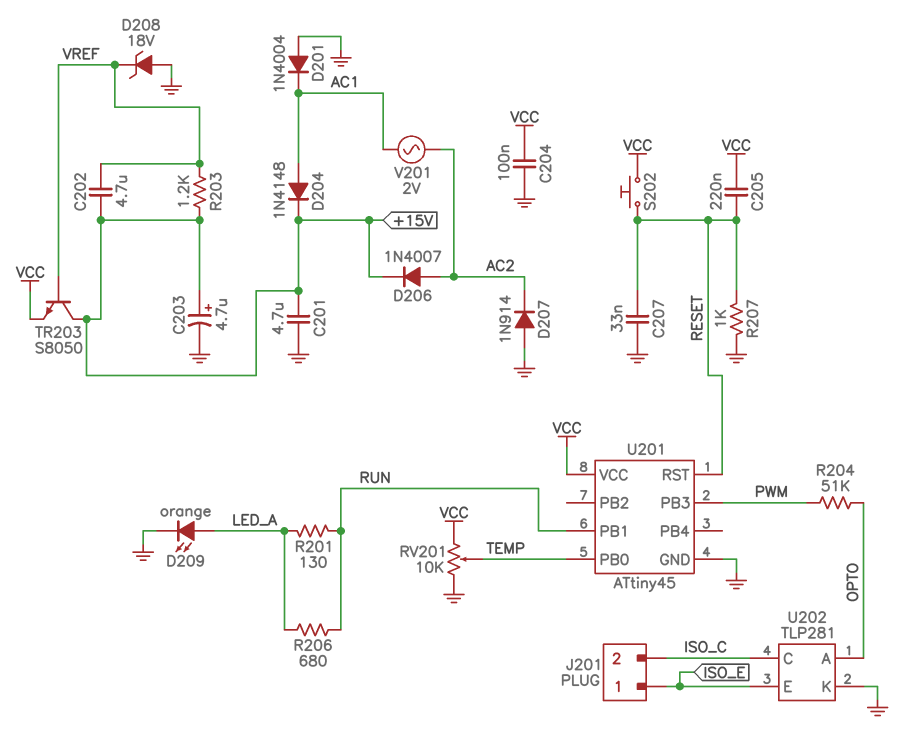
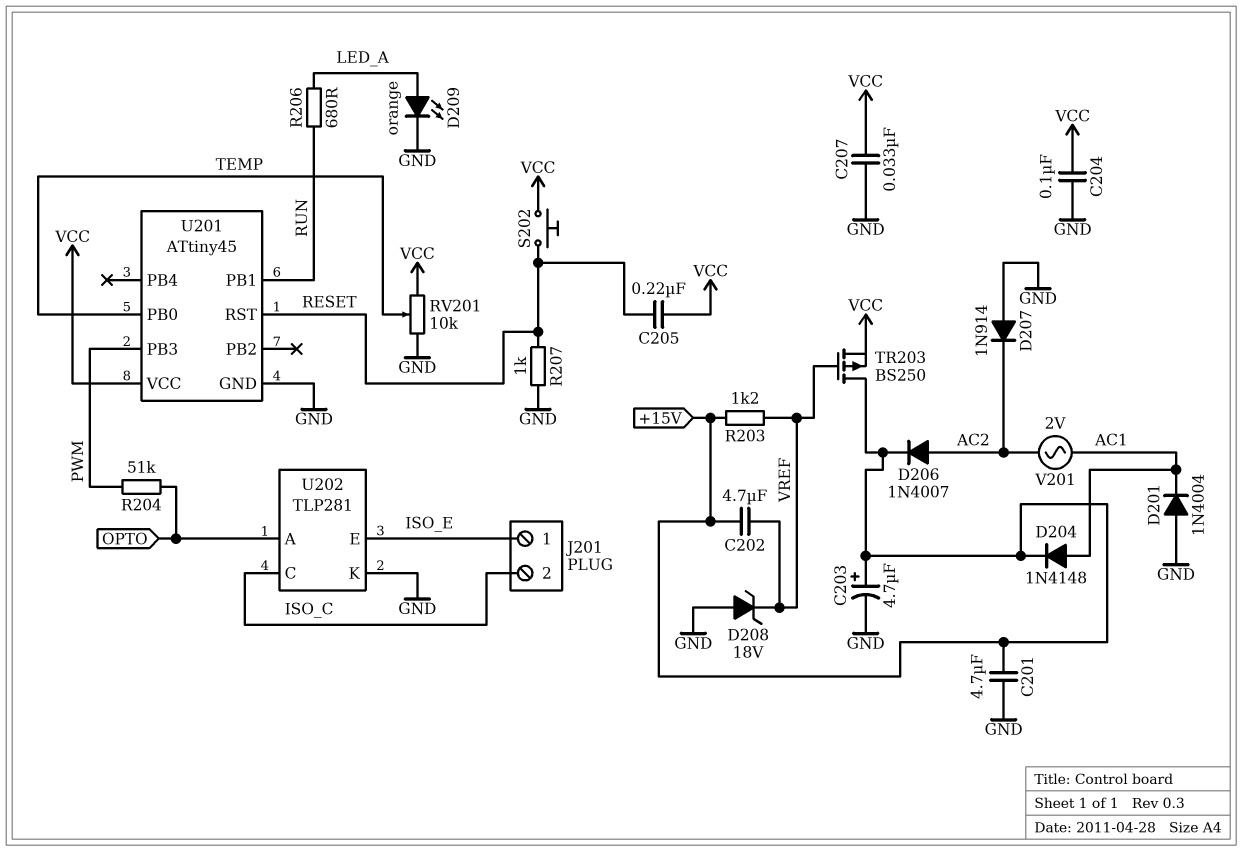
C207: 33nF (GND, RESET) -> 33nF (GND, VCC)
R201: 130 (LED_A, RUN) -> none
TR203: NPN S8050 (B VREF, C +15V, E VCC) -> PMOS BS250 (G VREF, D +15V, S VCC)

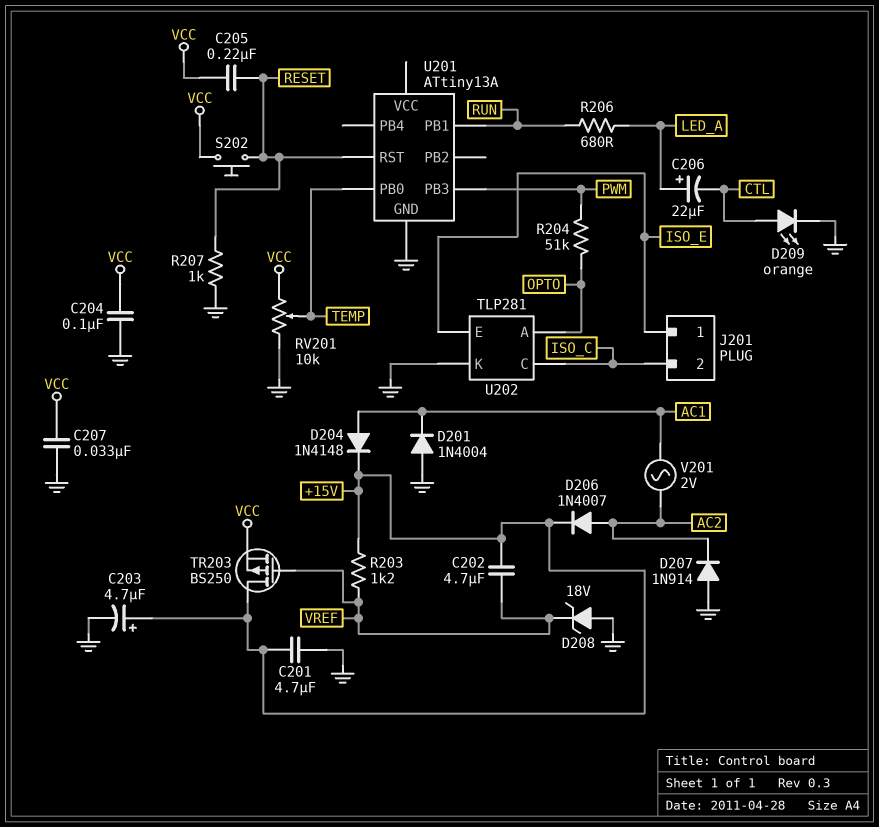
C206: none -> 22uF (plus LED_A, minus CTL)
D209: LED orange (A LED_A, K GND) -> LED orange (A CTL, K GND)
U201: ATtiny45 -> ATtiny13A
U201 pin VCC: VCC -> none

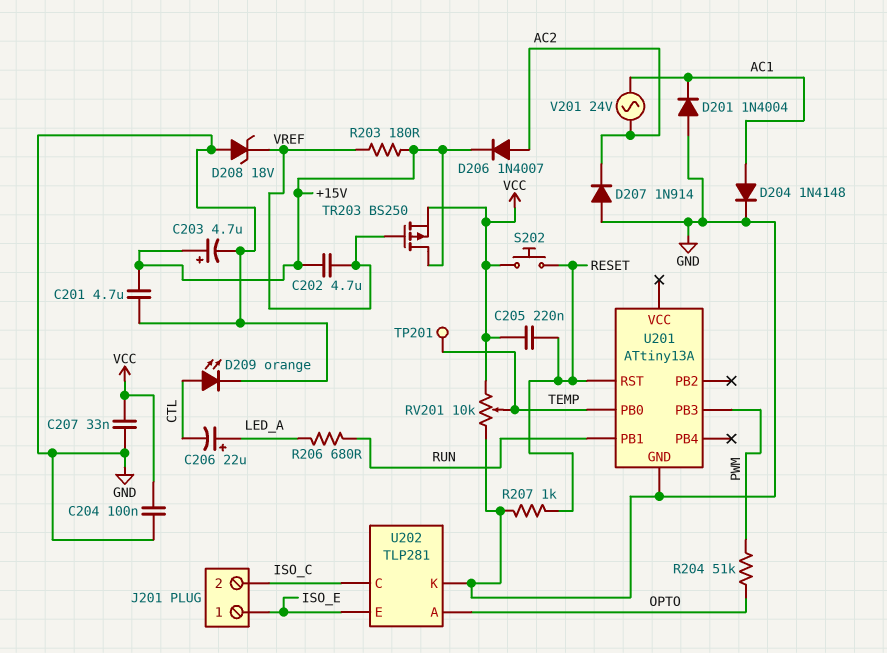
D204: diode 1N4148 (A AC1, K +15V) -> diode 1N4148 (A AC1, K GND)
R203: 1.2k (+15V, VREF) -> 180 (+15V, VREF)
TP201: none -> test point (TEMP)
V201: AC 2V (AC1, AC2) -> AC 24V (AC1, AC2)

